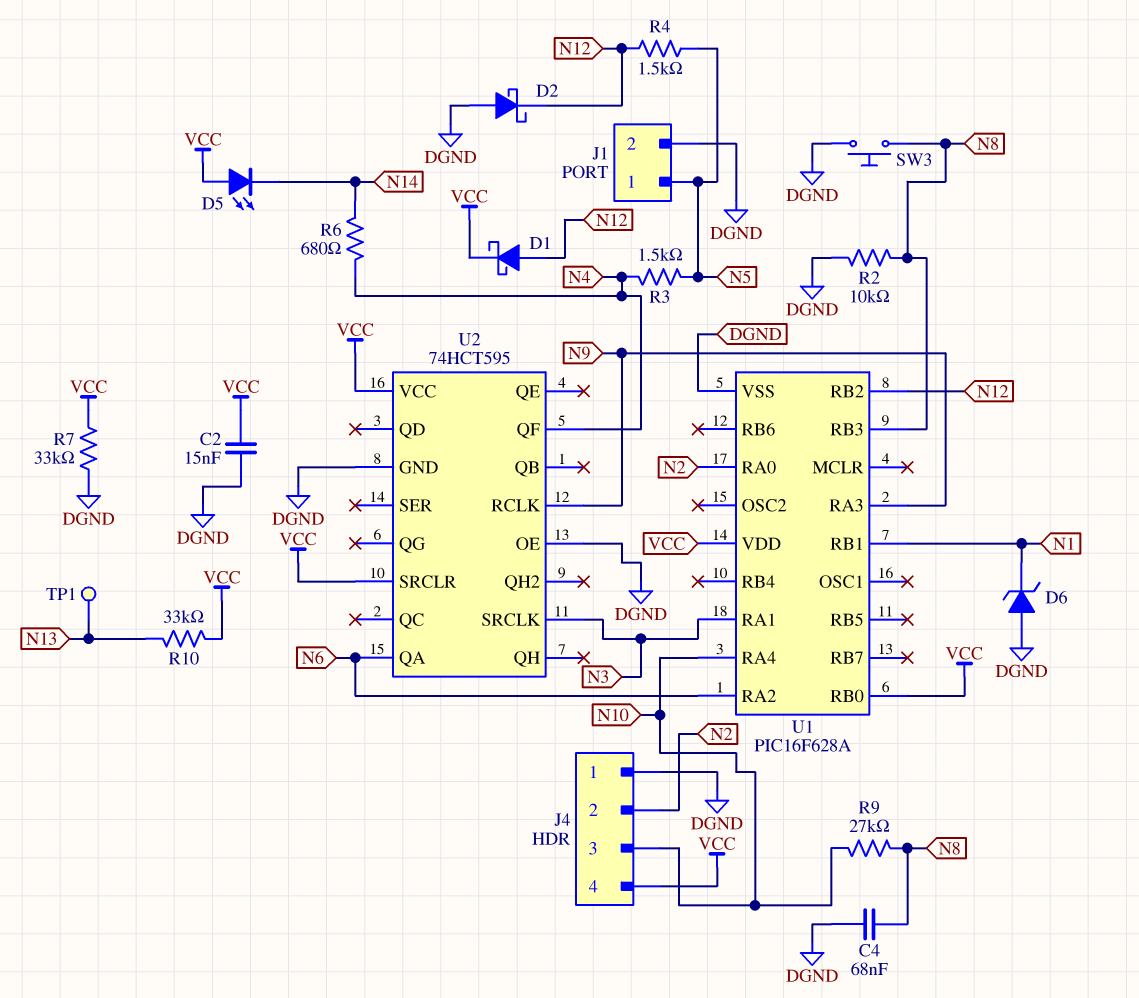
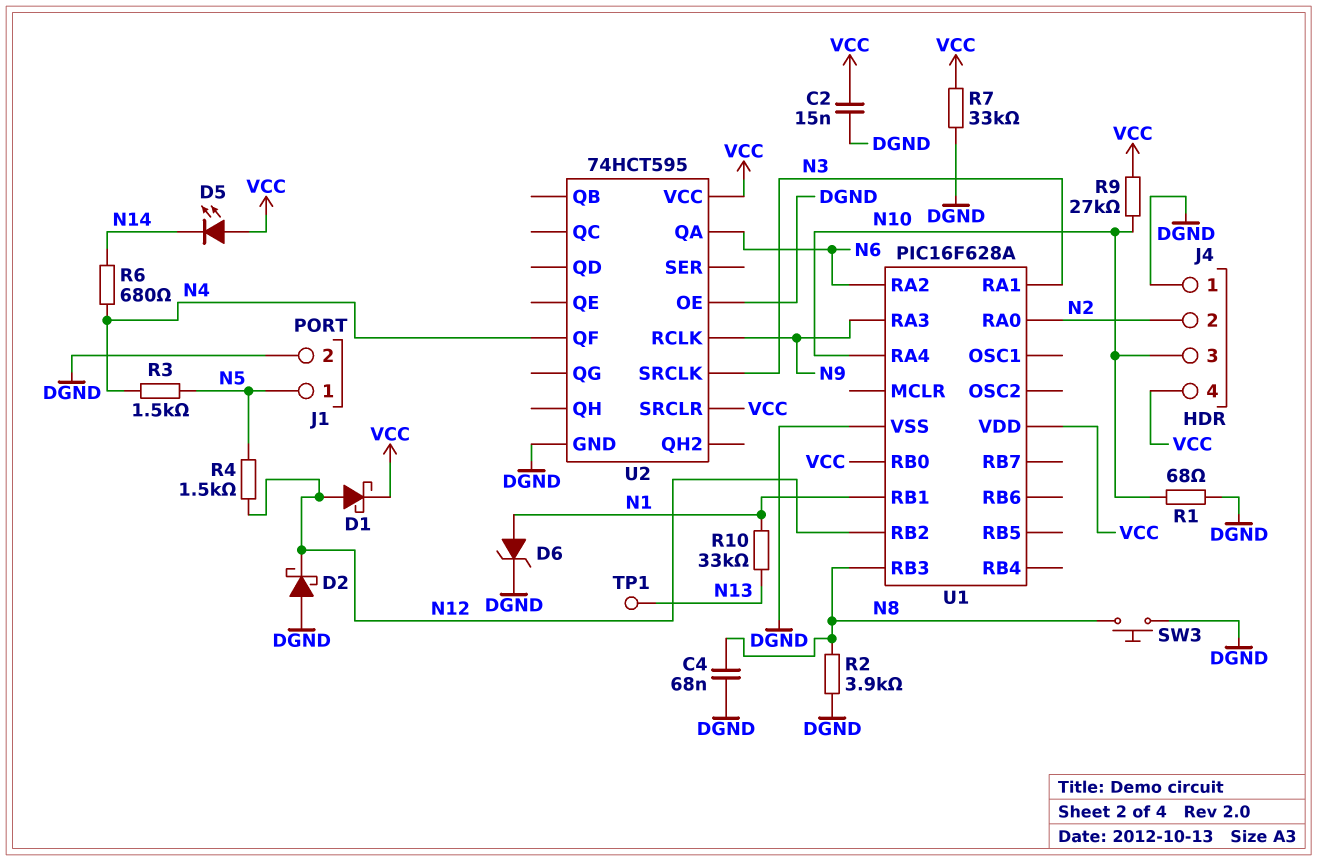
D6: zener (A DGND, K N1) -> zener (A N1, K DGND)
R1: none -> 68 (DGND, N10)
R2: 10k (DGND, N8) -> 3.9k (DGND, N8)
R9: 27k (N8, N10) -> 27k (N10, VCC)
R10: 33k (N13, VCC) -> 33k (N1, N13)

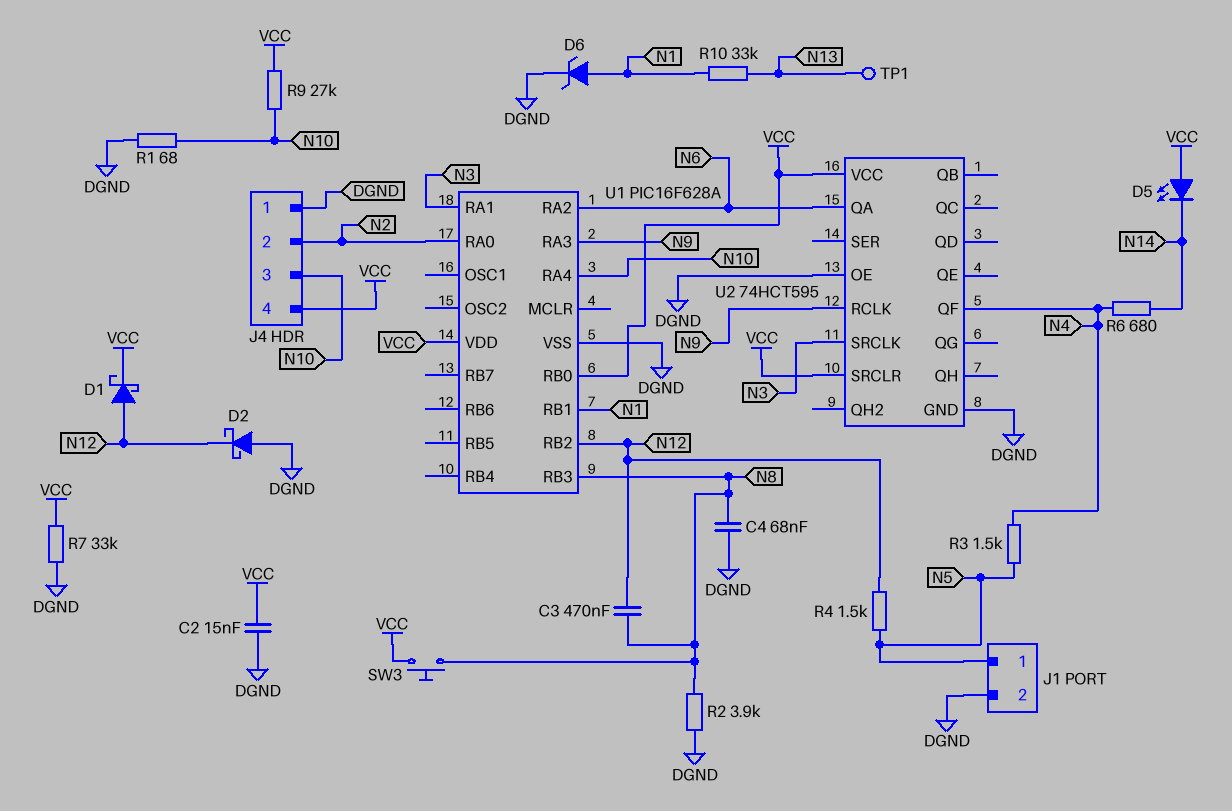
C3: none -> 470nF (N8, N12)
SW3: button (DGND, N8) -> button (N8, VCC)

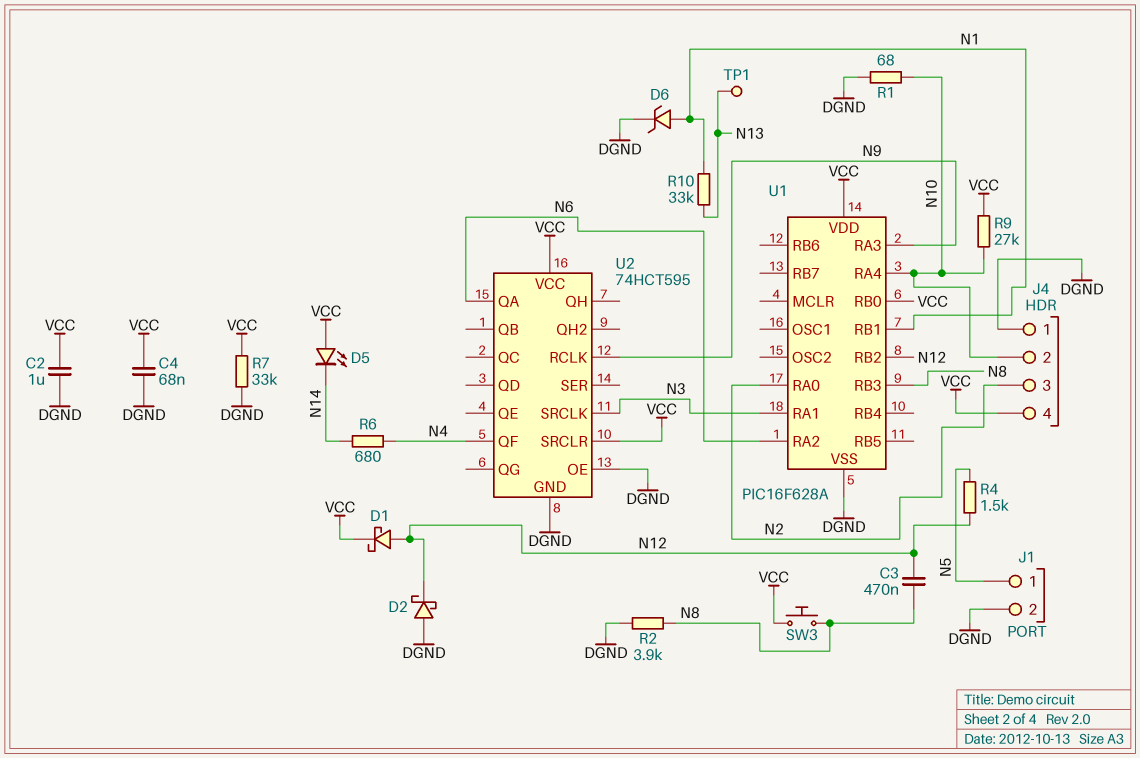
C2: 15nF (DGND, VCC) -> 1uF (DGND, VCC)
C4: 68nF (DGND, N8) -> 68nF (DGND, VCC)
J4 pin 2: N2 -> N10
J4 pin 3: N10 -> N2
R3: 1.5k (N4, N5) -> none

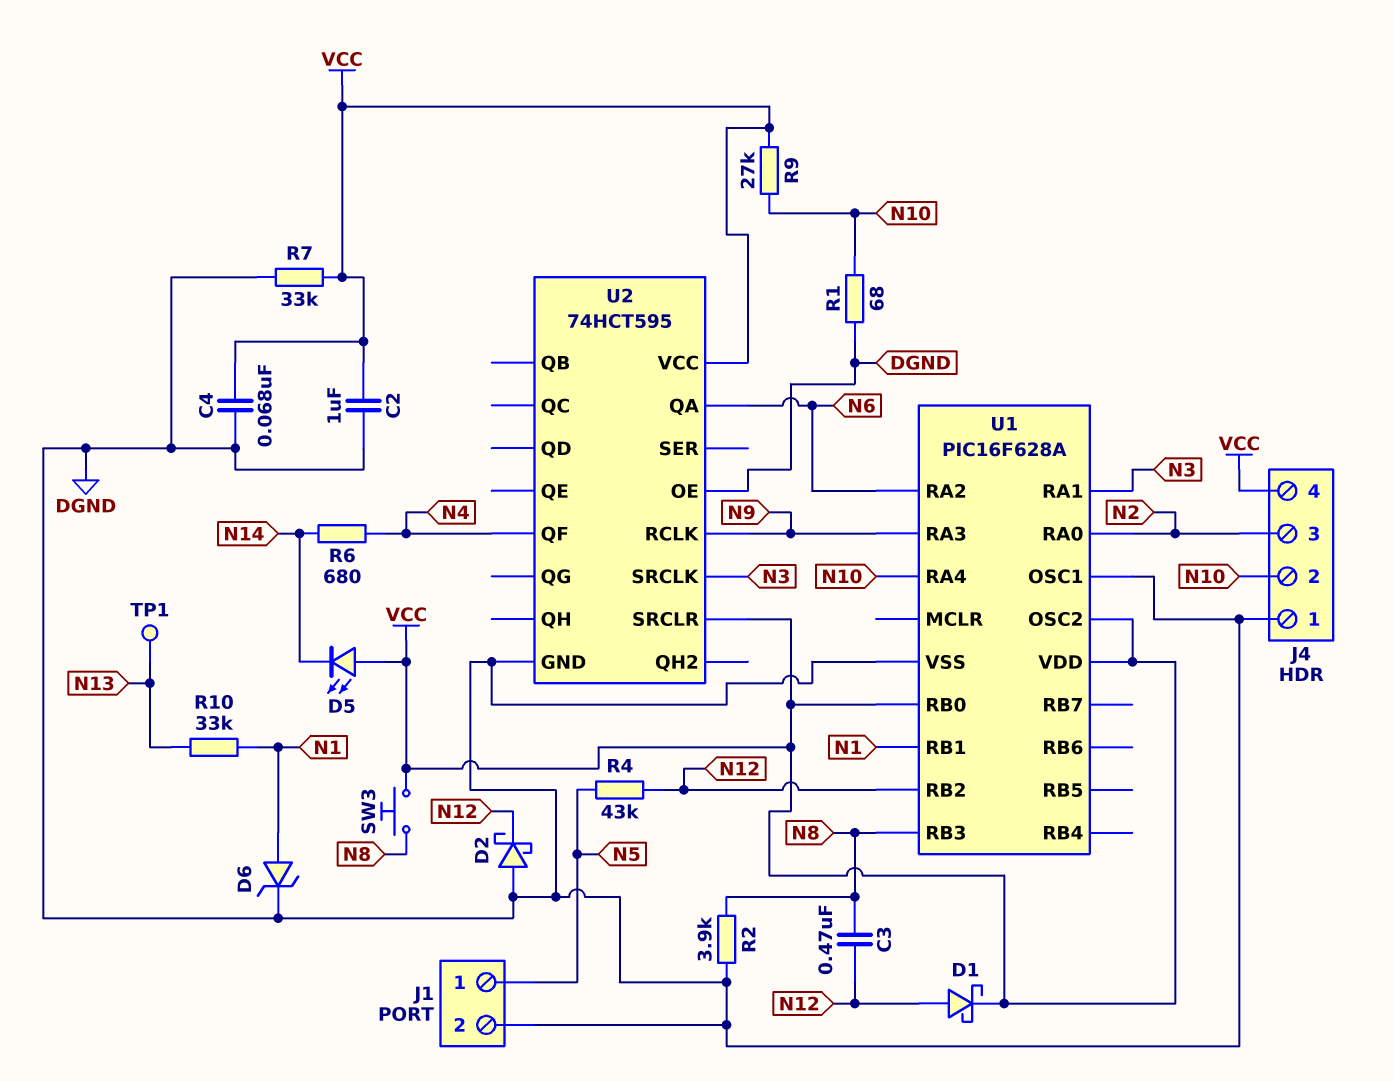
R4: 1.5k (N5, N12) -> 43k (N5, N12)
U1 pin OSC1: none -> DGND
U1 pin OSC2: none -> VCC

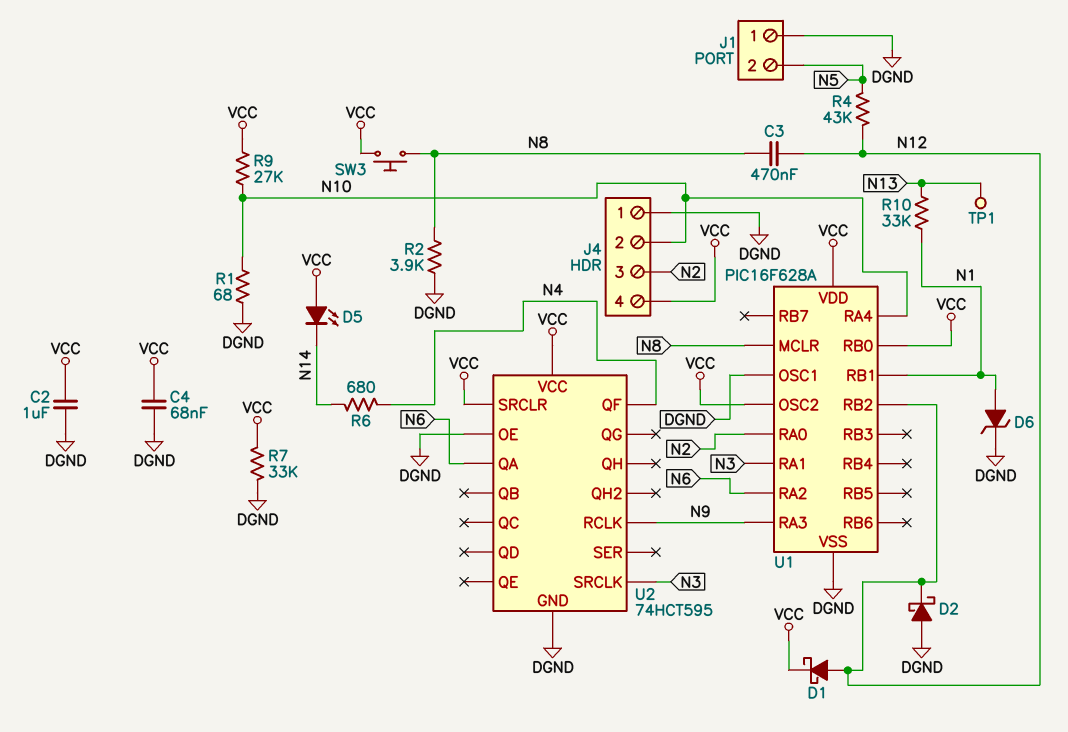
J1 pin 1: N5 -> DGND
J1 pin 2: DGND -> N5
U1 pin MCLR: none -> N8
U1 pin RB3: N8 -> none

